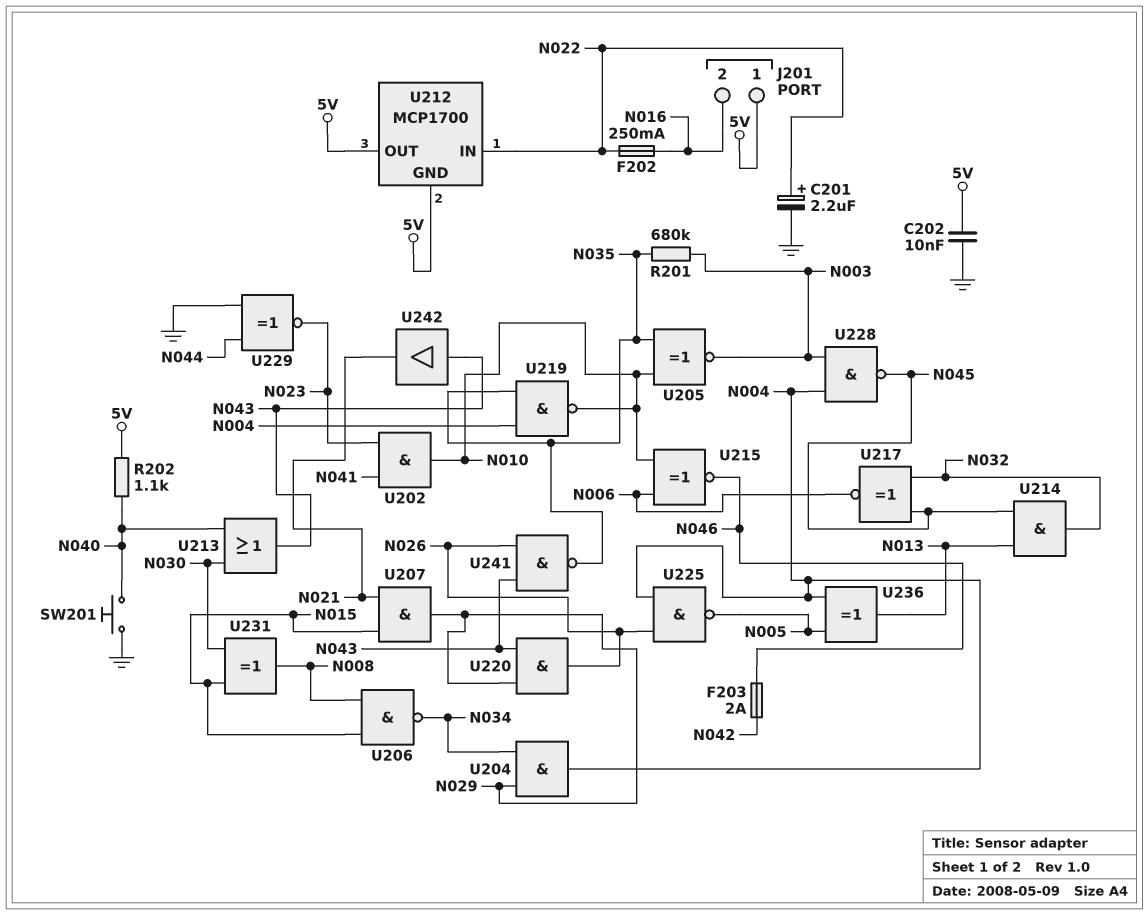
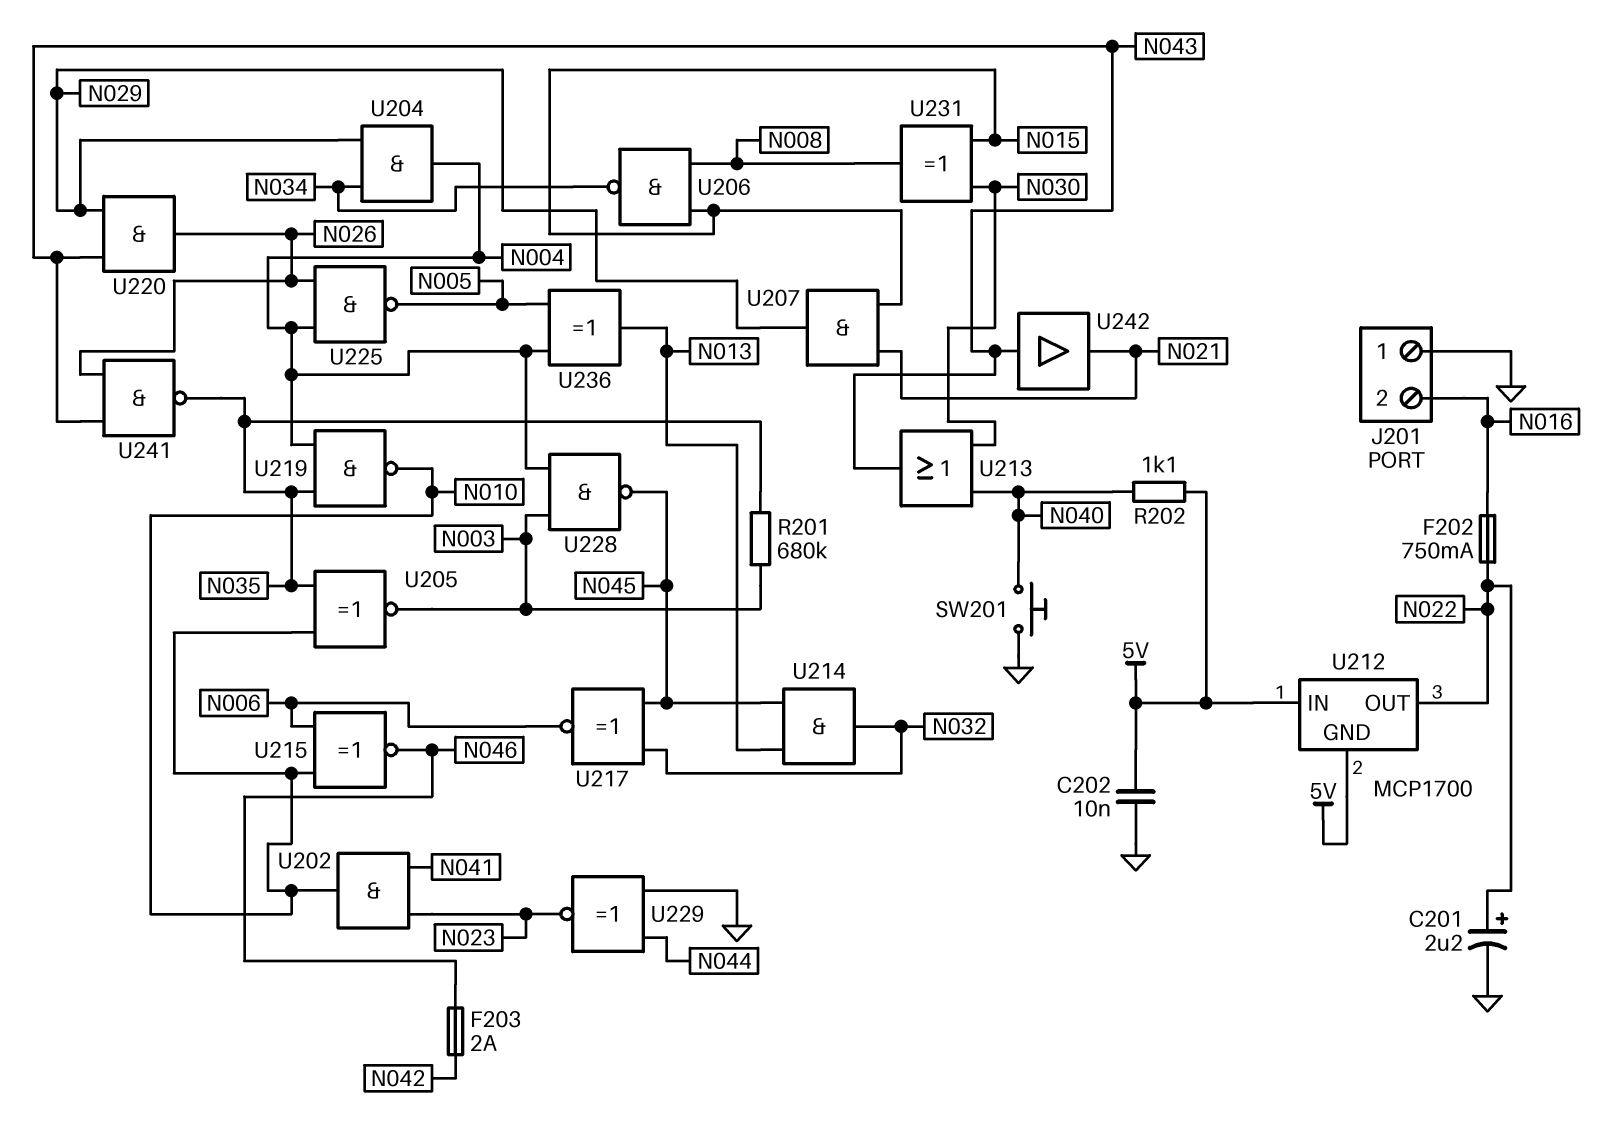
F202: 250mA (N016, N022) -> 750mA (N016, N022)
J201 pin 1: 5V -> GND
U212 pin IN: N022 -> 5V
U212 pin OUT: 5V -> N022

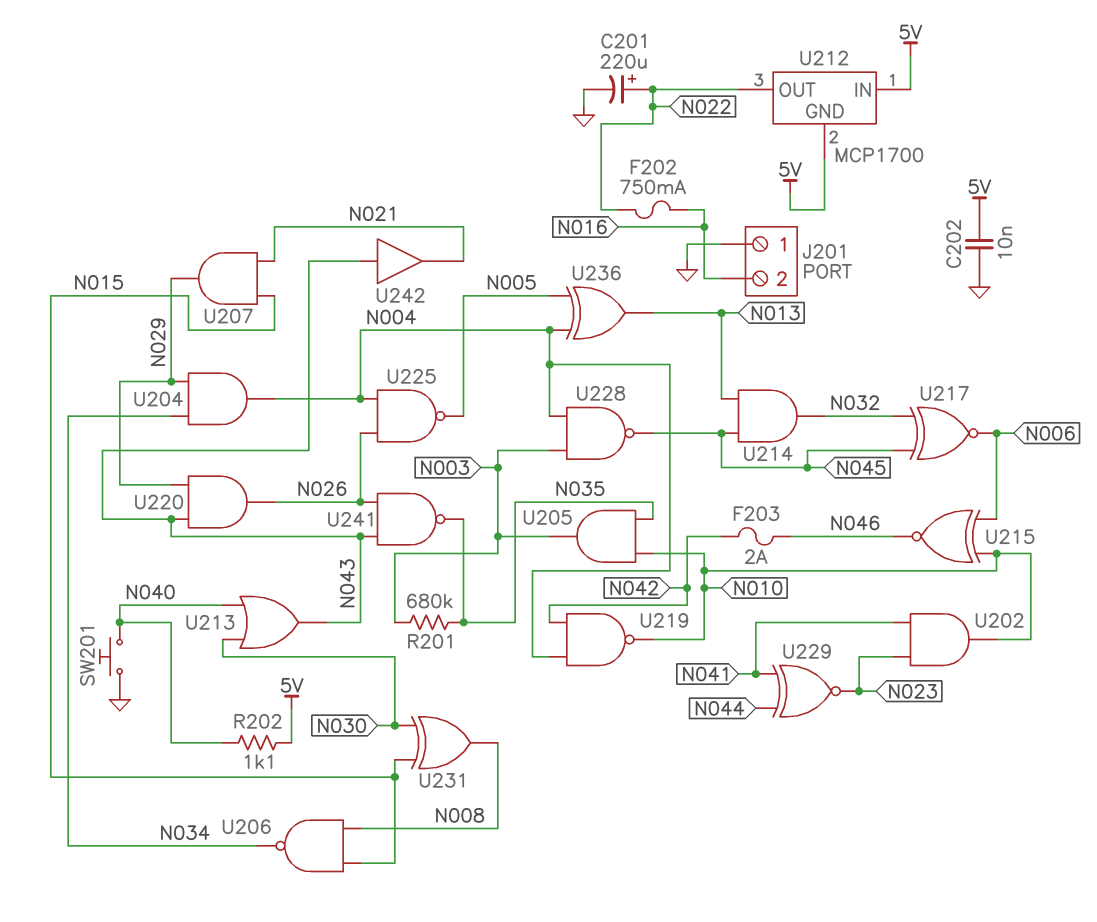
C201: 2.2uF (plus N022, minus GND) -> 220uF (plus N022, minus GND)
U205: XNOR (in N010, in N035, out N003) -> AND (in N010, in N035, out N003)
U219: NAND (in N004, in N035, out N010) -> NAND (in N004, in N042, out N010)
U229: XNOR (in GND, in N044, out N023) -> XNOR (in N041, in N044, out N023)

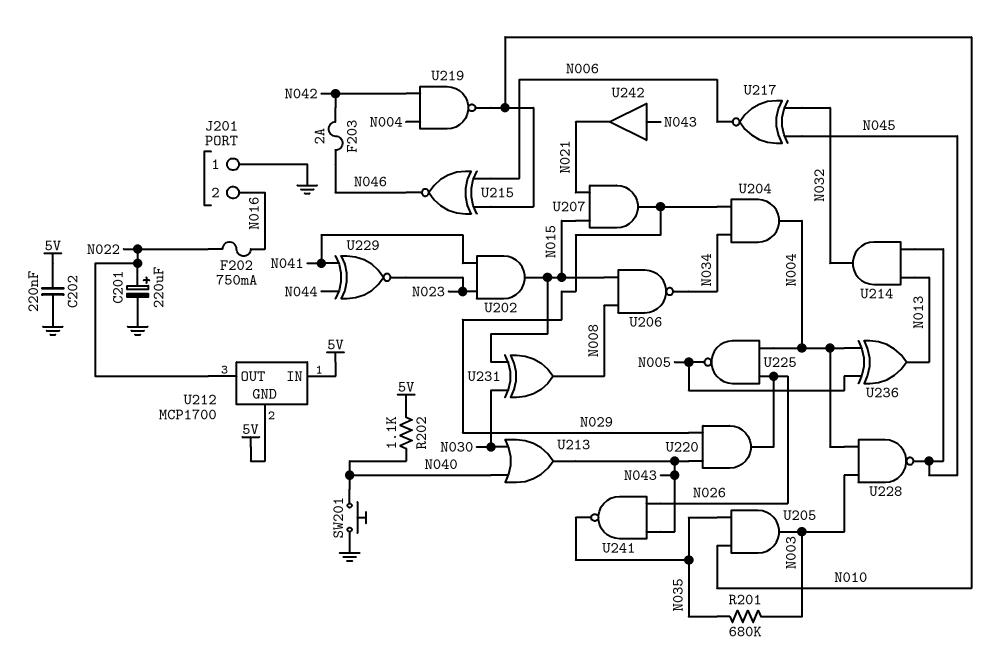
C202: 10nF (5V, GND) -> 220nF (5V, GND)
U202: AND (in N023, in N041, out N010) -> AND (in N023, in N041, out N015)

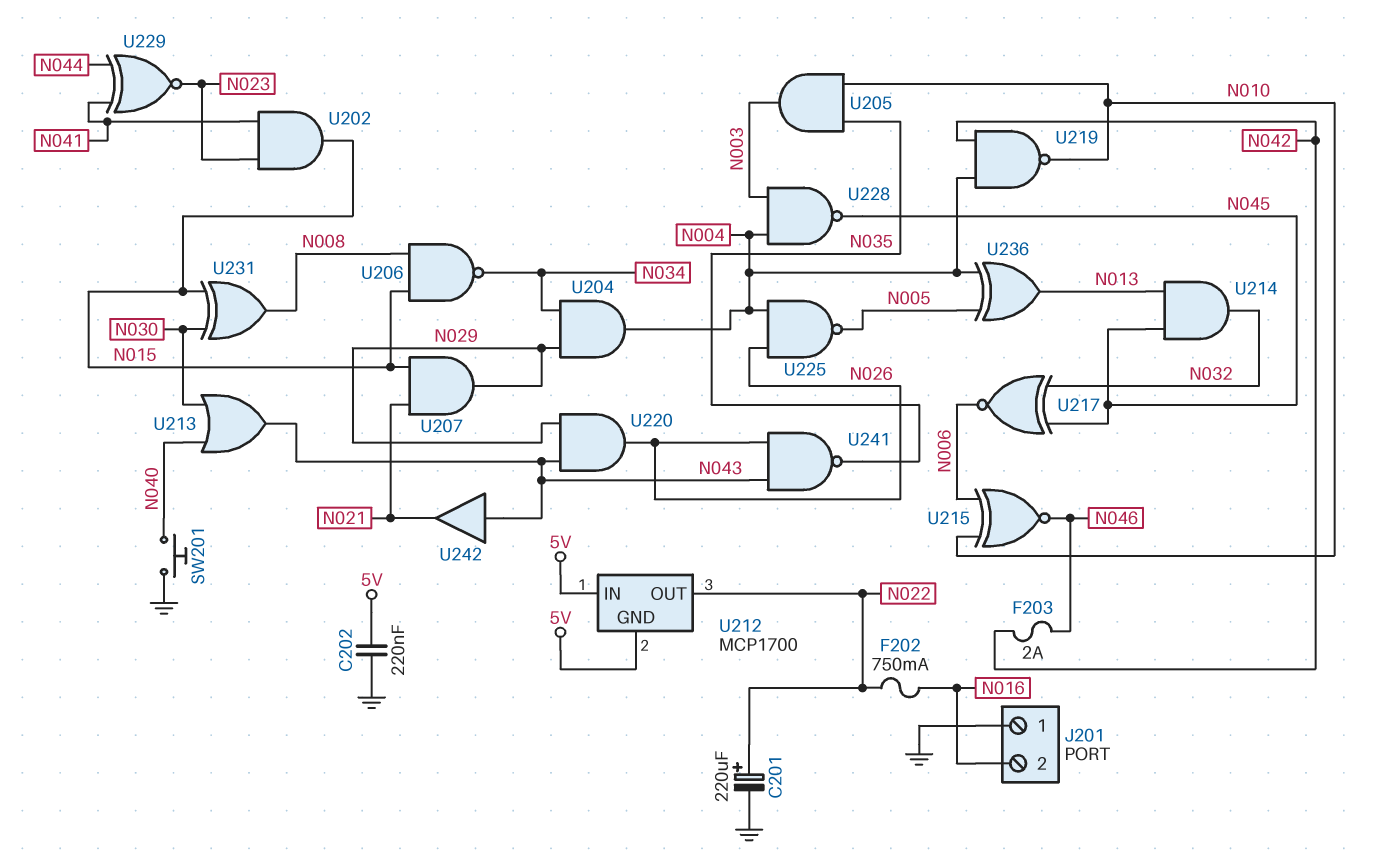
R201: 680k (N003, N035) -> none
R202: 1.1k (5V, N040) -> none

